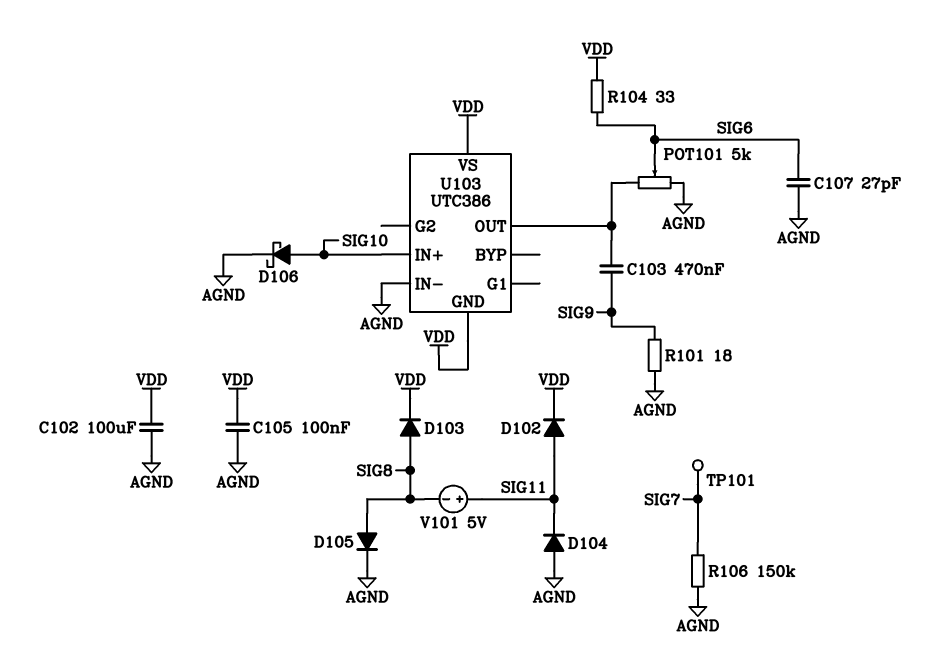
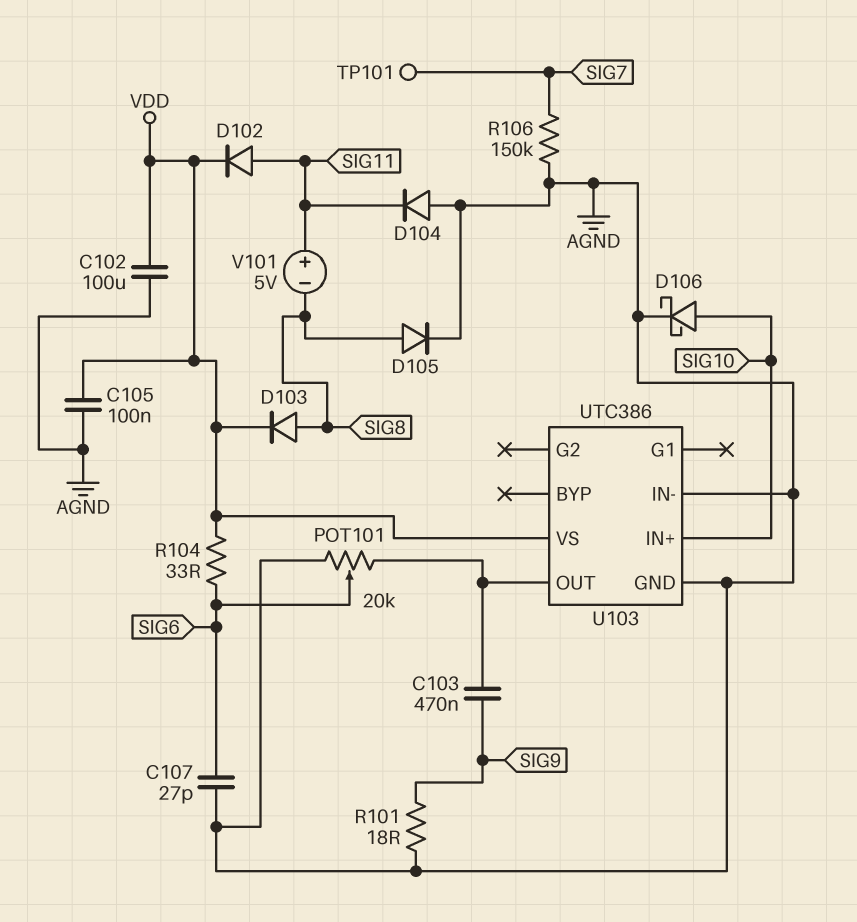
POT101: 5k (AGND, U103/OUT, wiper SIG6) -> 20k (AGND, U103/OUT, wiper SIG6)
U103 pin GND: VDD -> AGND

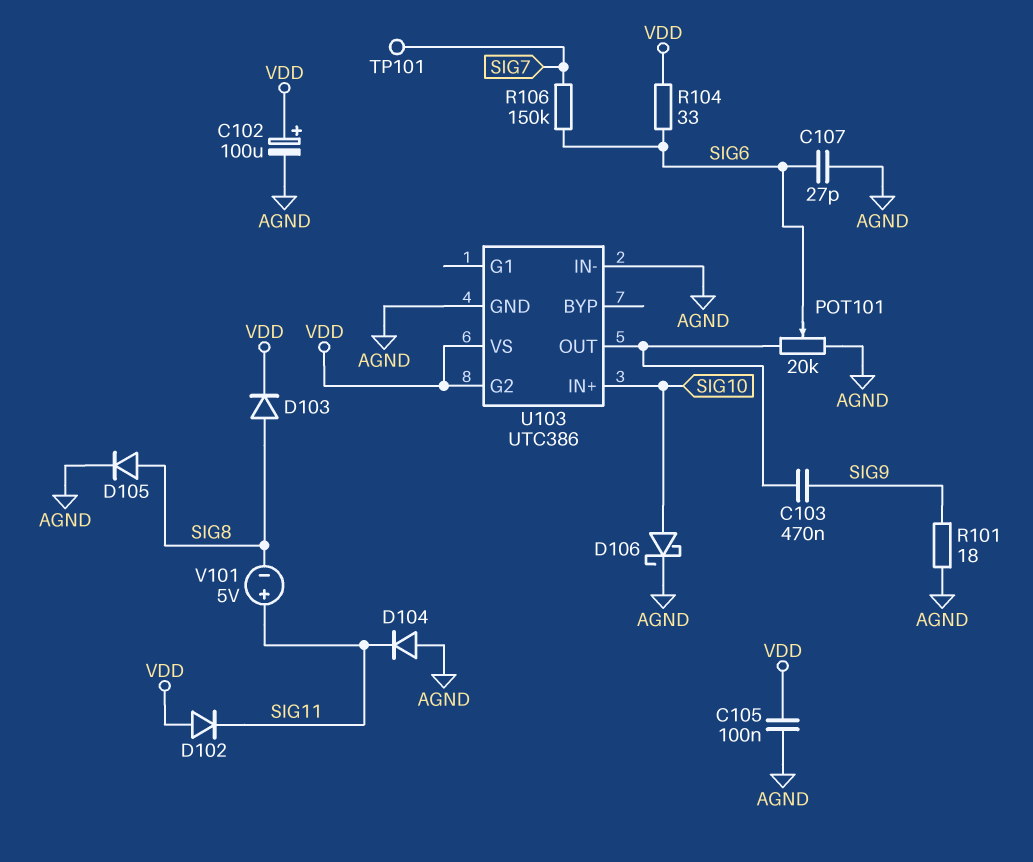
C102: 100uF (AGND, VDD) -> 100uF (plus VDD, minus AGND)
D102: diode (A SIG11, K VDD) -> diode (A VDD, K SIG11)
R106: 150k (AGND, SIG7) -> 150k (SIG6, SIG7)
U103 pin G2: none -> VDD

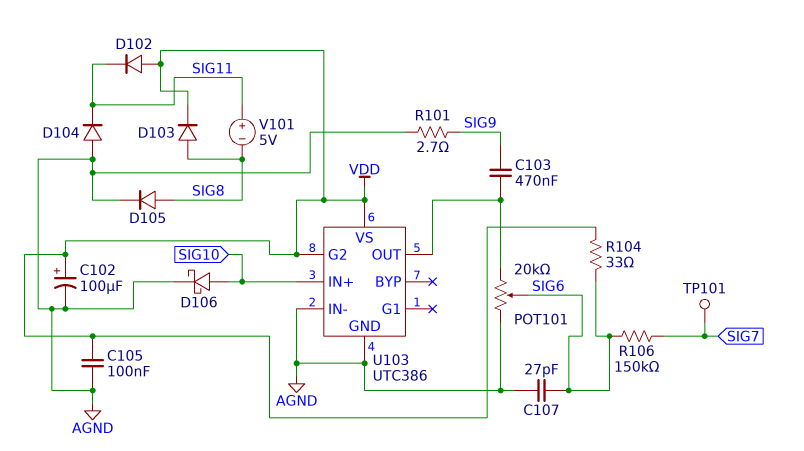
R101: 18 (AGND, SIG9) -> 2.7 (AGND, SIG9)

